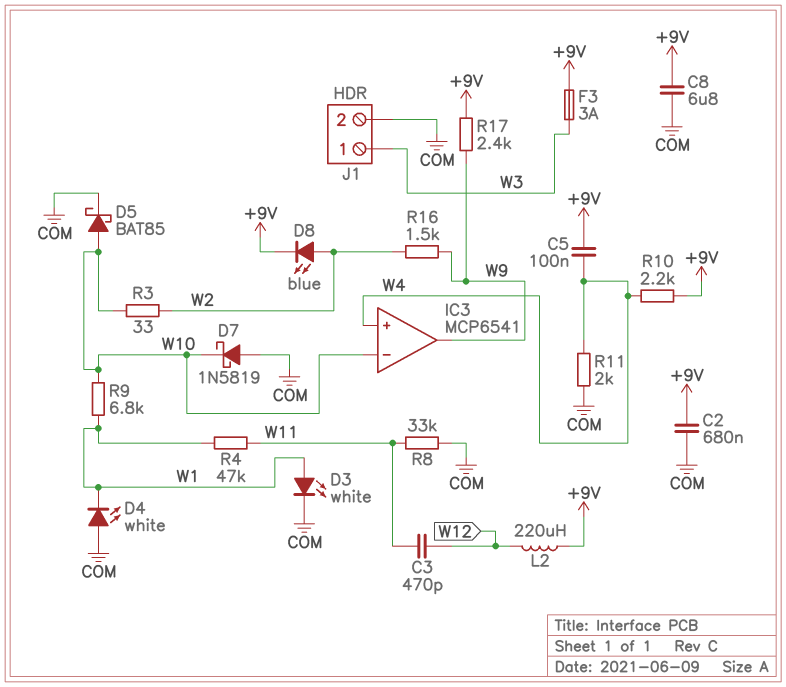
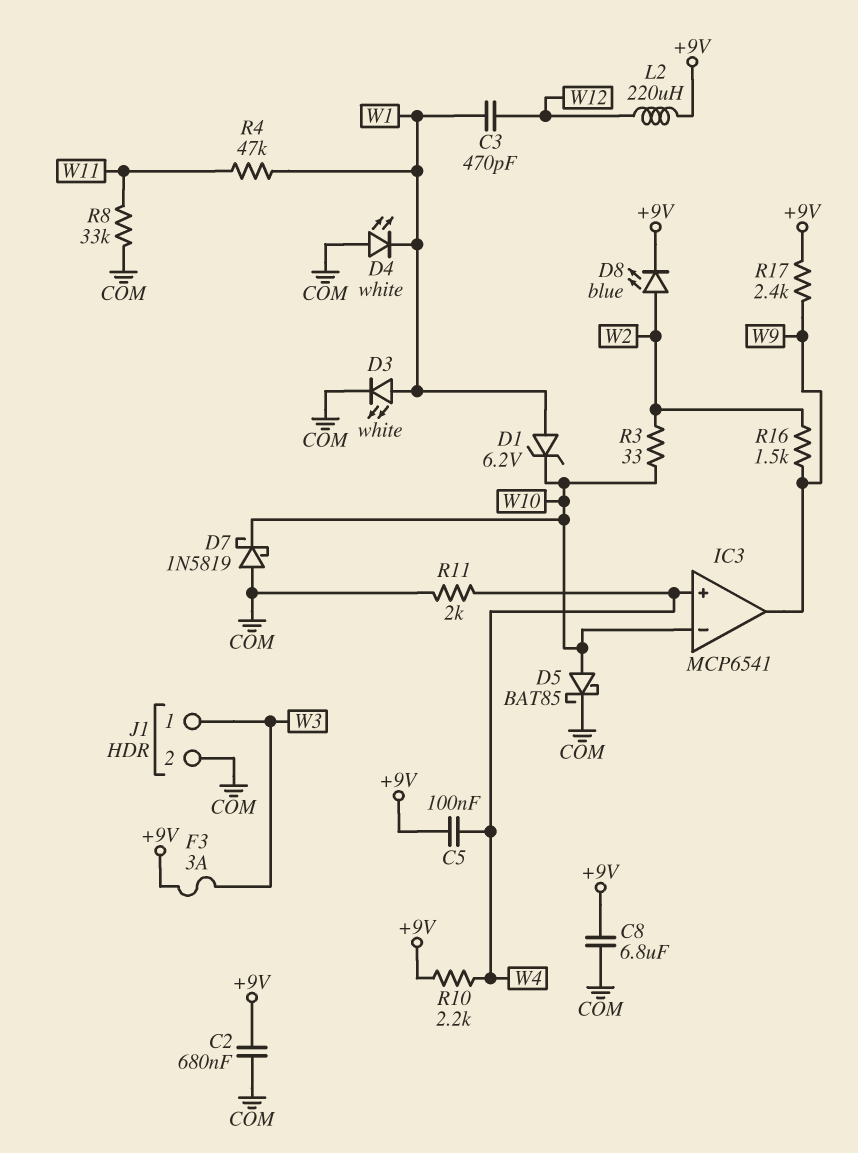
C3: 470pF (W11, W12) -> 470pF (W1, W12)
D1: none -> zener 6.2V (A W1, K W10)
R9: 6.8k (W1, W10) -> none

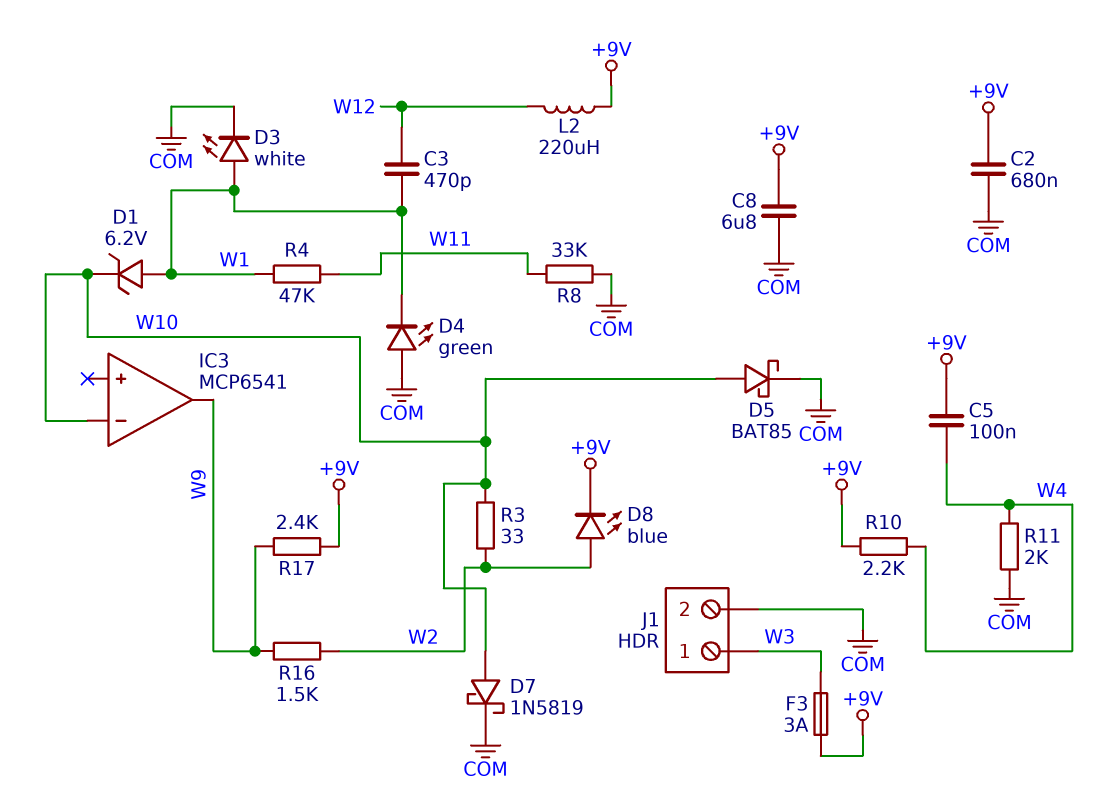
D4: LED white (A COM, K W1) -> LED green (A COM, K W1)
D7: schottky 1N5819 (A COM, K W10) -> schottky 1N5819 (A W10, K COM)
IC3 pin in+: W4 -> none

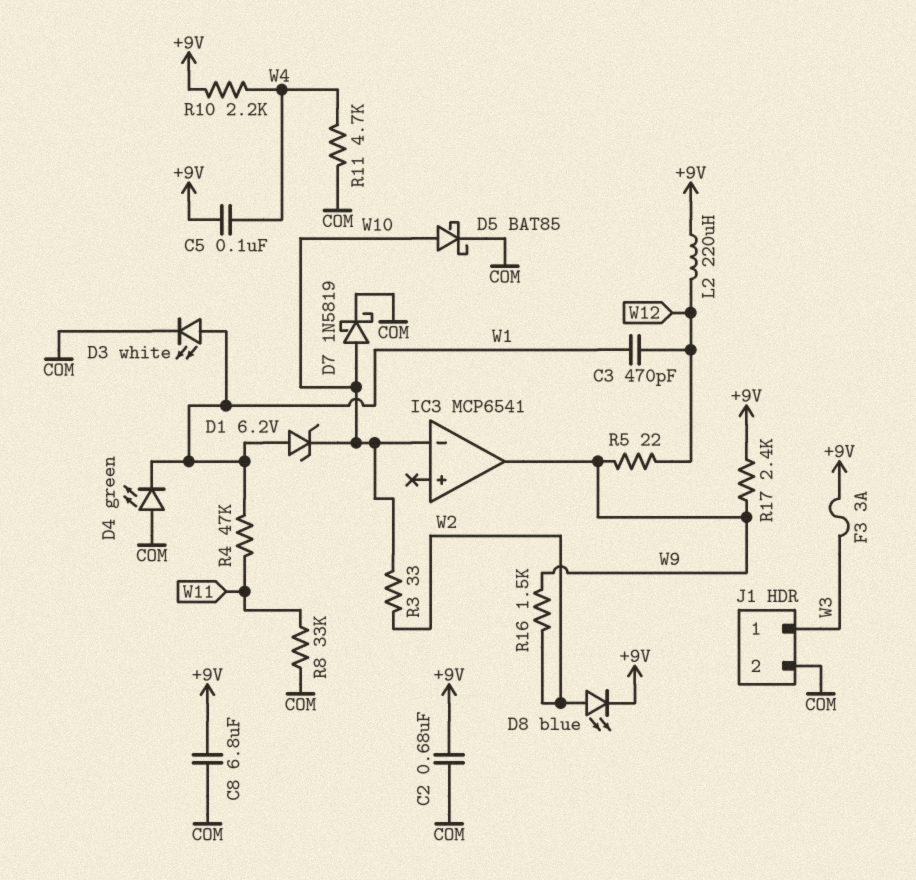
R5: none -> 22 (W9, W12)
R11: 2k (COM, W4) -> 4.7k (COM, W4)

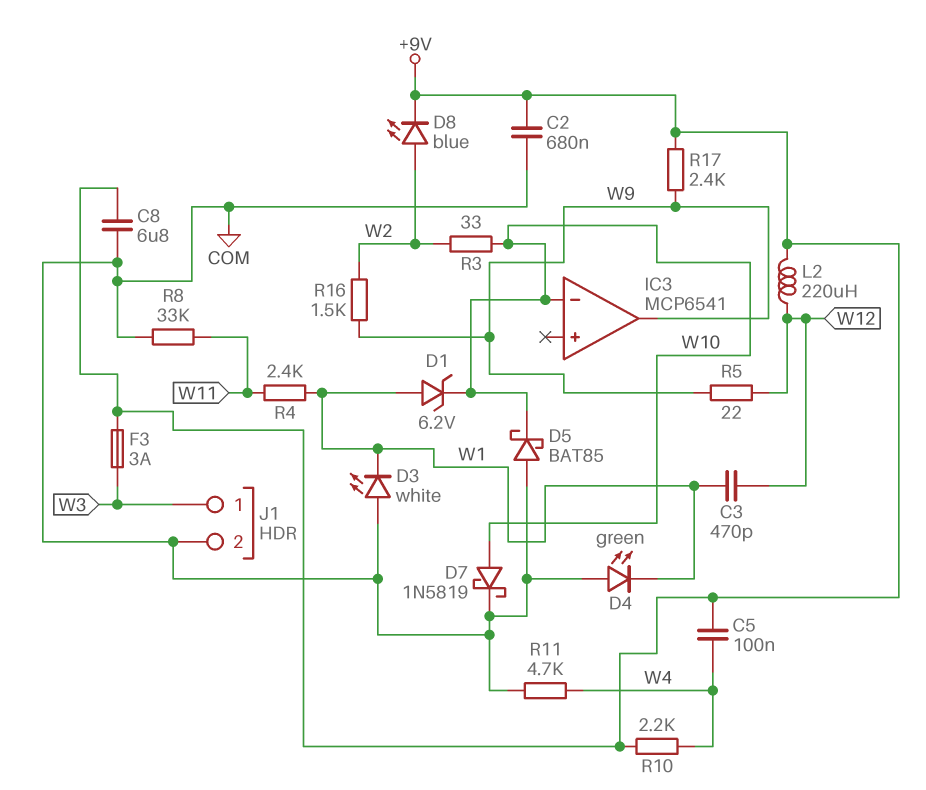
D3: LED white (A W1, K COM) -> LED white (A COM, K W1)
D5: schottky BAT85 (A W10, K COM) -> schottky BAT85 (A COM, K W10)
R4: 47k (W1, W11) -> 2.4k (W1, W11)

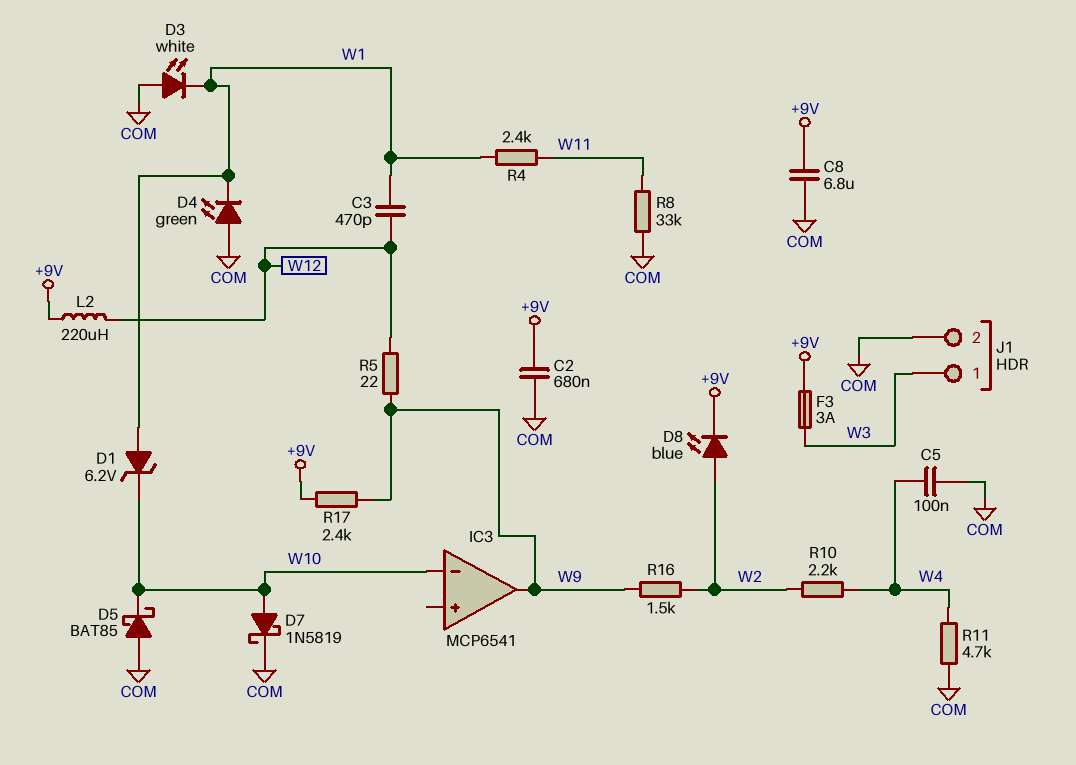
C5: 100nF (+9V, W4) -> 100nF (COM, W4)
R3: 33 (W2, W10) -> none
R10: 2.2k (+9V, W4) -> 2.2k (W2, W4)

